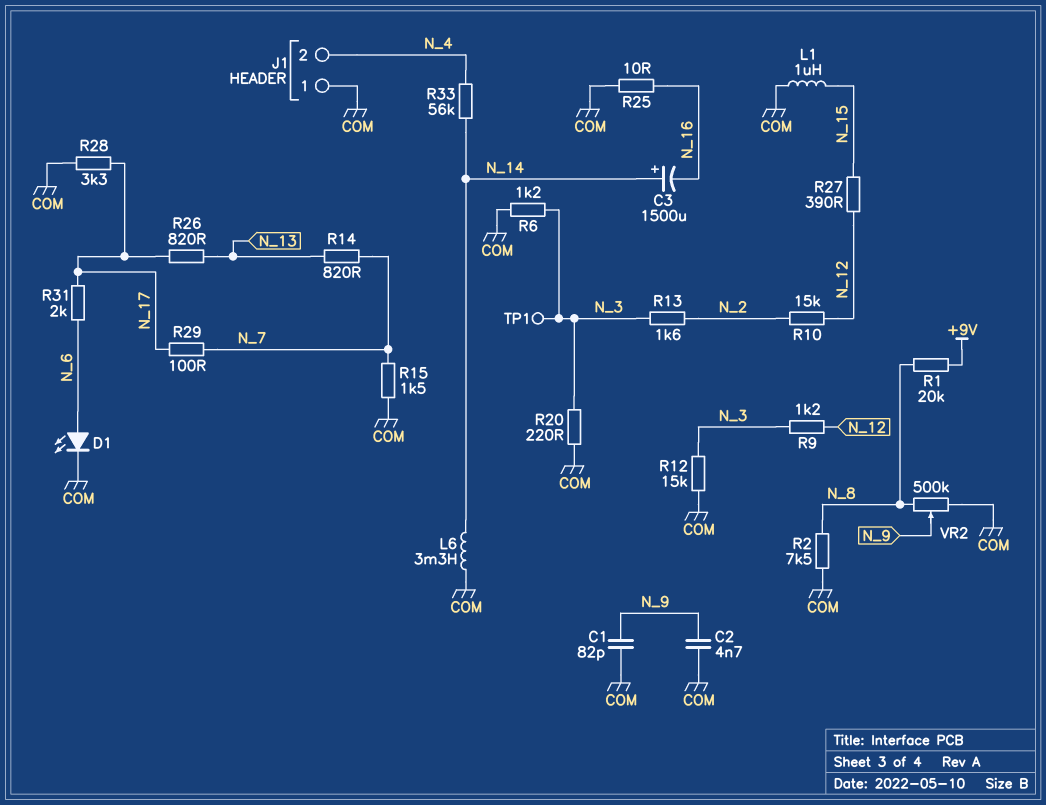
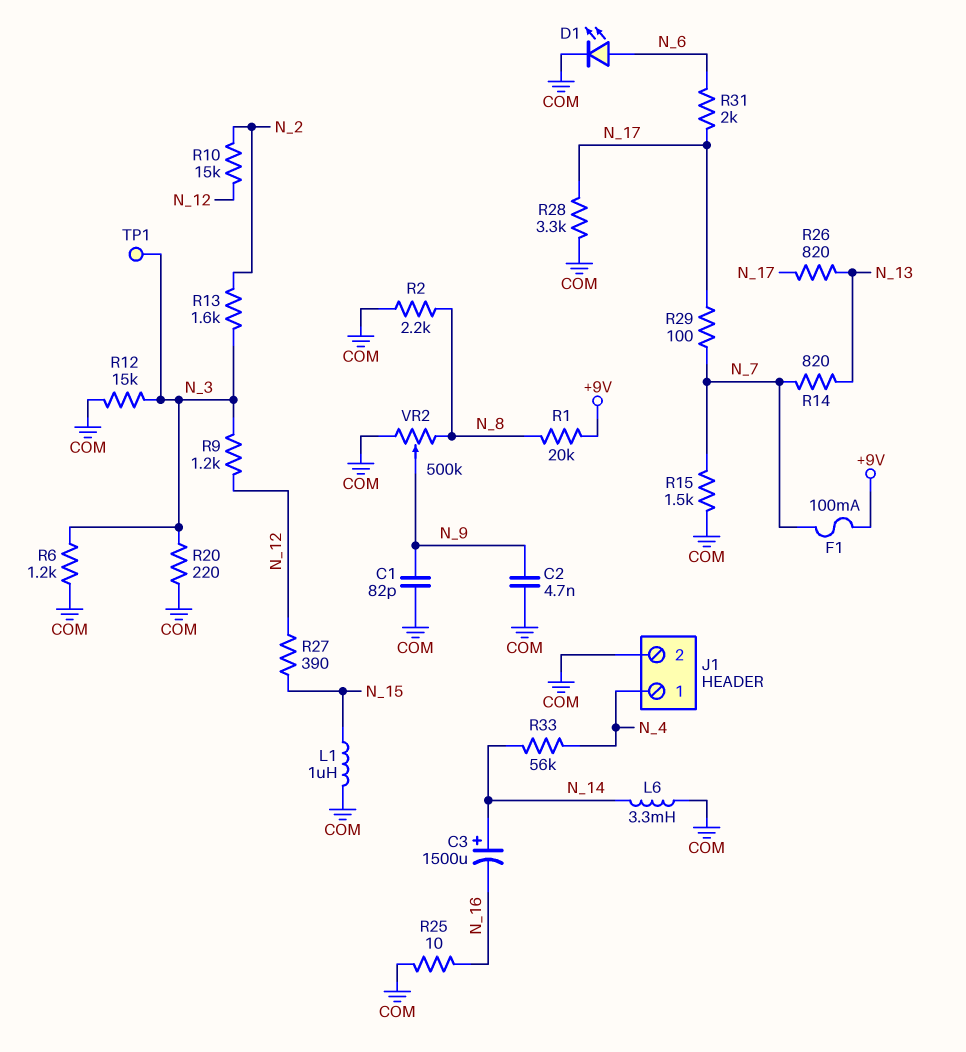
F1: none -> 100mA (+9V, N_7)
J1 pin 1: COM -> N_4
J1 pin 2: N_4 -> COM
R2: 7.5k (COM, N_8) -> 2.2k (COM, N_8)

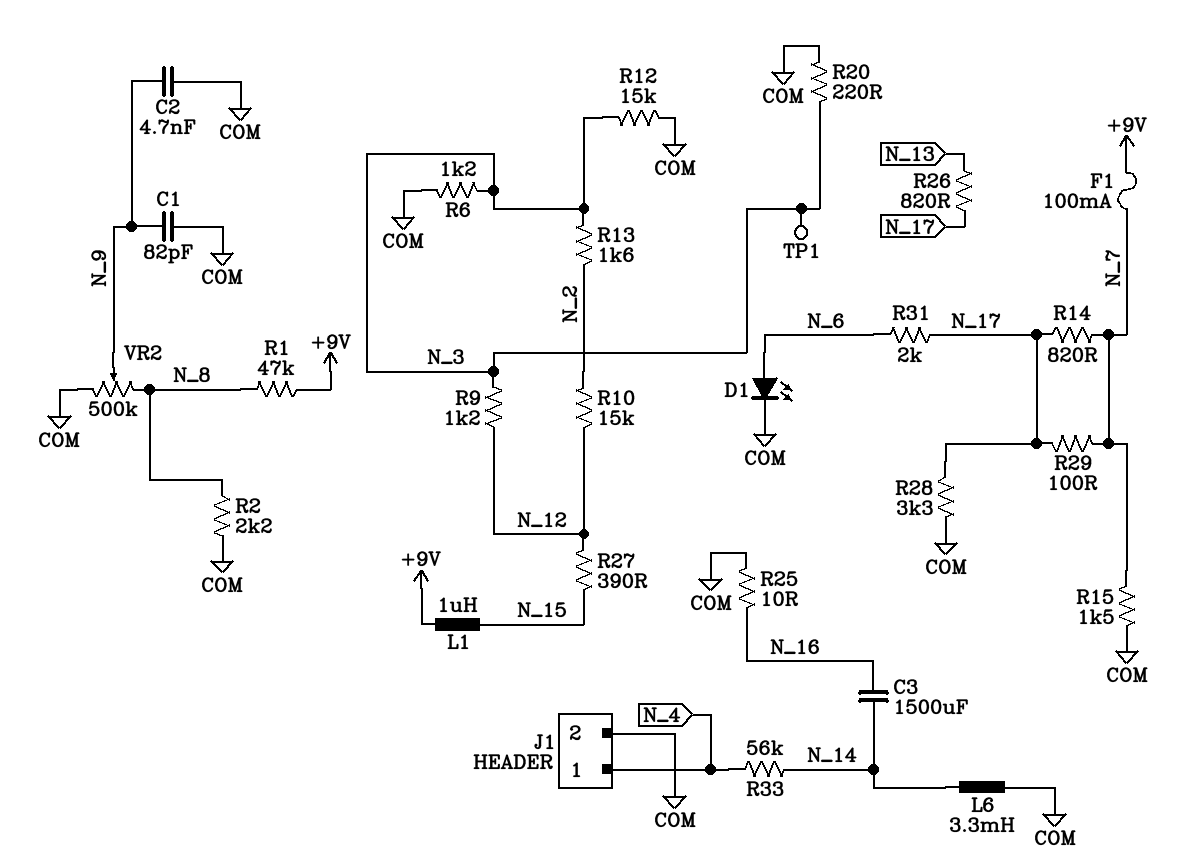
C3: 1500uF (plus N_14, minus N_16) -> 1500uF (N_14, N_16)
L1: 1uH (COM, N_15) -> 1uH (+9V, N_15)
R1: 20k (+9V, N_8) -> 47k (+9V, N_8)
R14: 820 (N_7, N_13) -> 820 (N_7, N_17)

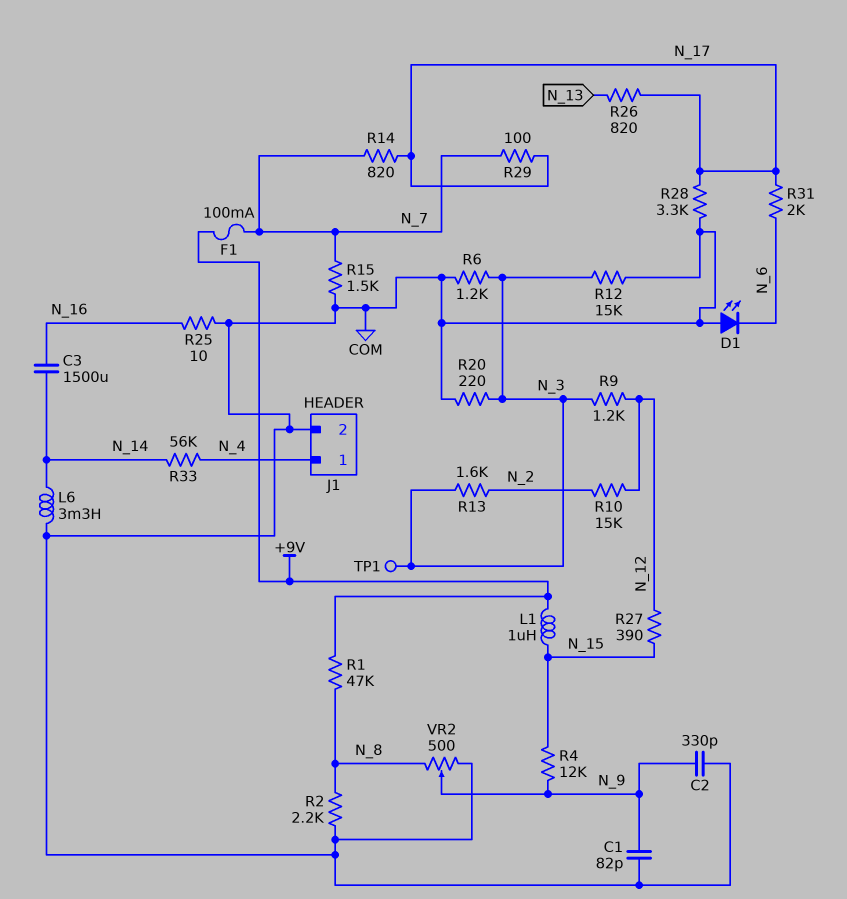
C2: 4.7nF (COM, N_9) -> 330pF (COM, N_9)
D1: LED (A N_6, K COM) -> LED (A COM, K N_6)
R4: none -> 12k (N_9, N_15)
VR2: 500k (COM, N_8, wiper N_9) -> 500 (COM, N_8, wiper N_9)

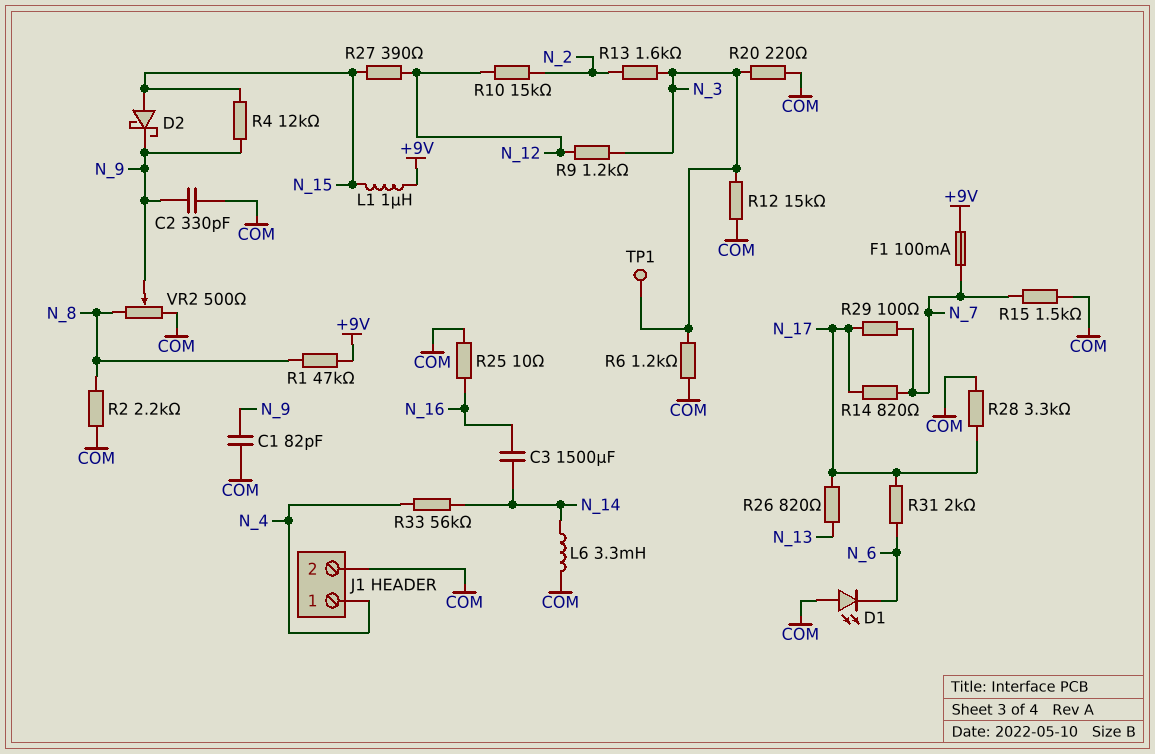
D2: none -> schottky (A N_15, K N_9)

